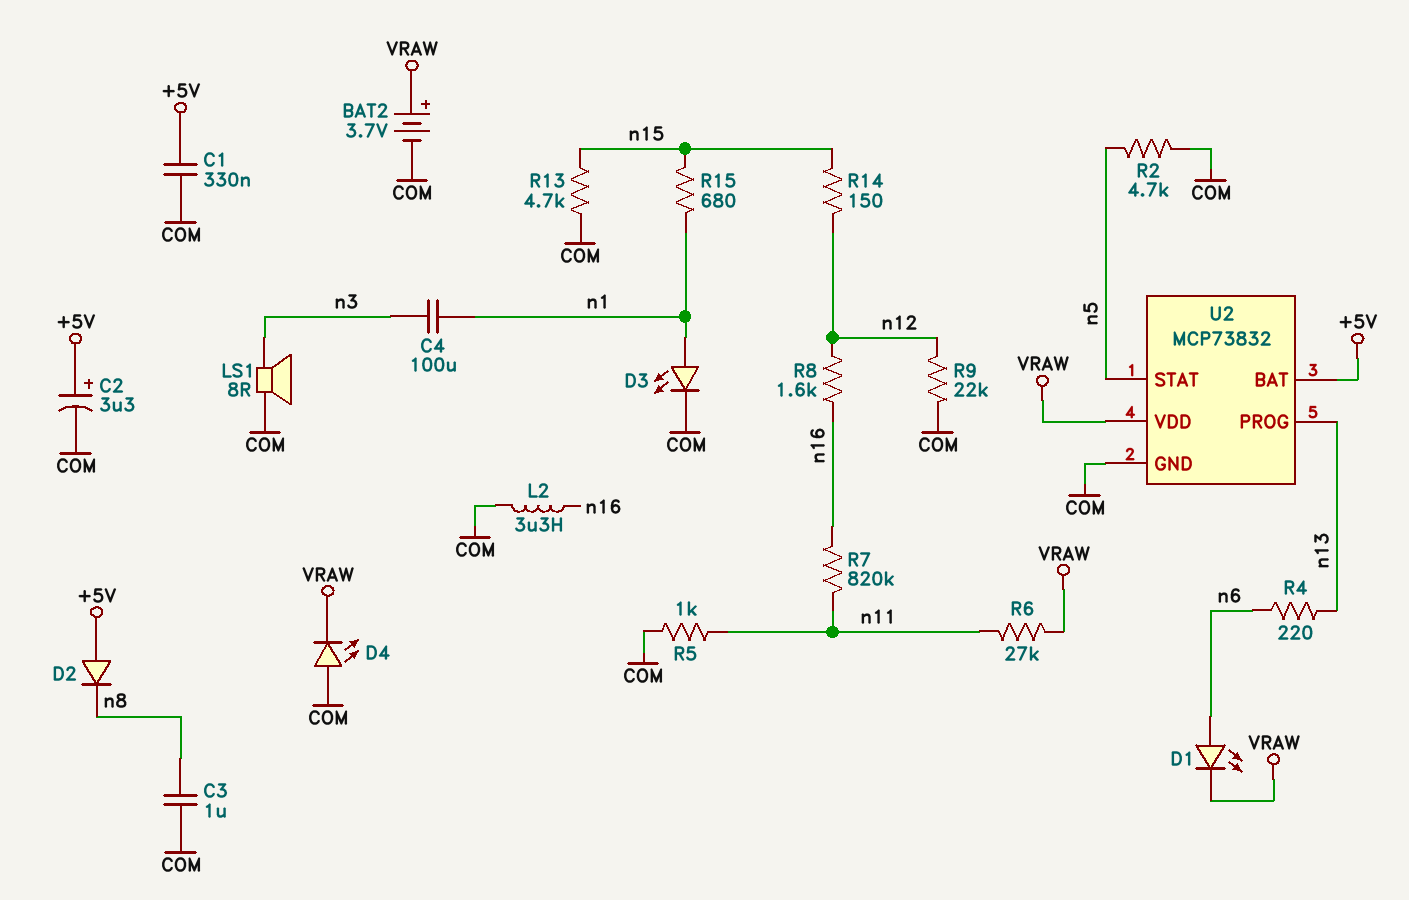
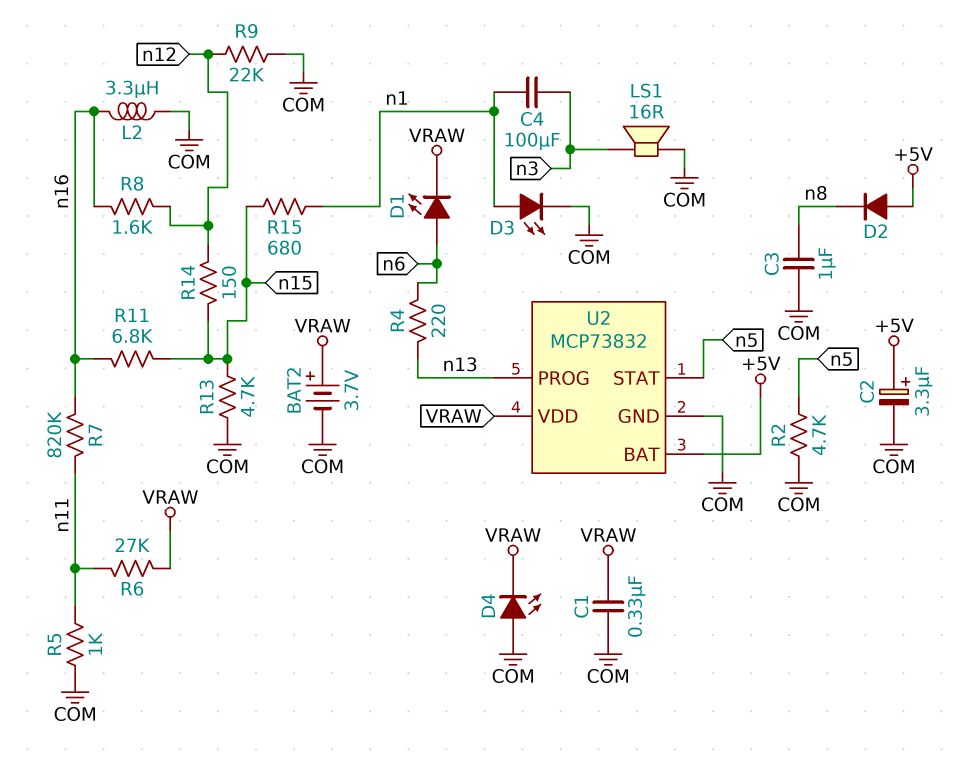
C1: 330nF (+5V, COM) -> 330nF (COM, VRAW)
LS1: speaker 8R (COM, n3) -> speaker 16R (COM, n3)
R11: none -> 6.8k (n15, n16)

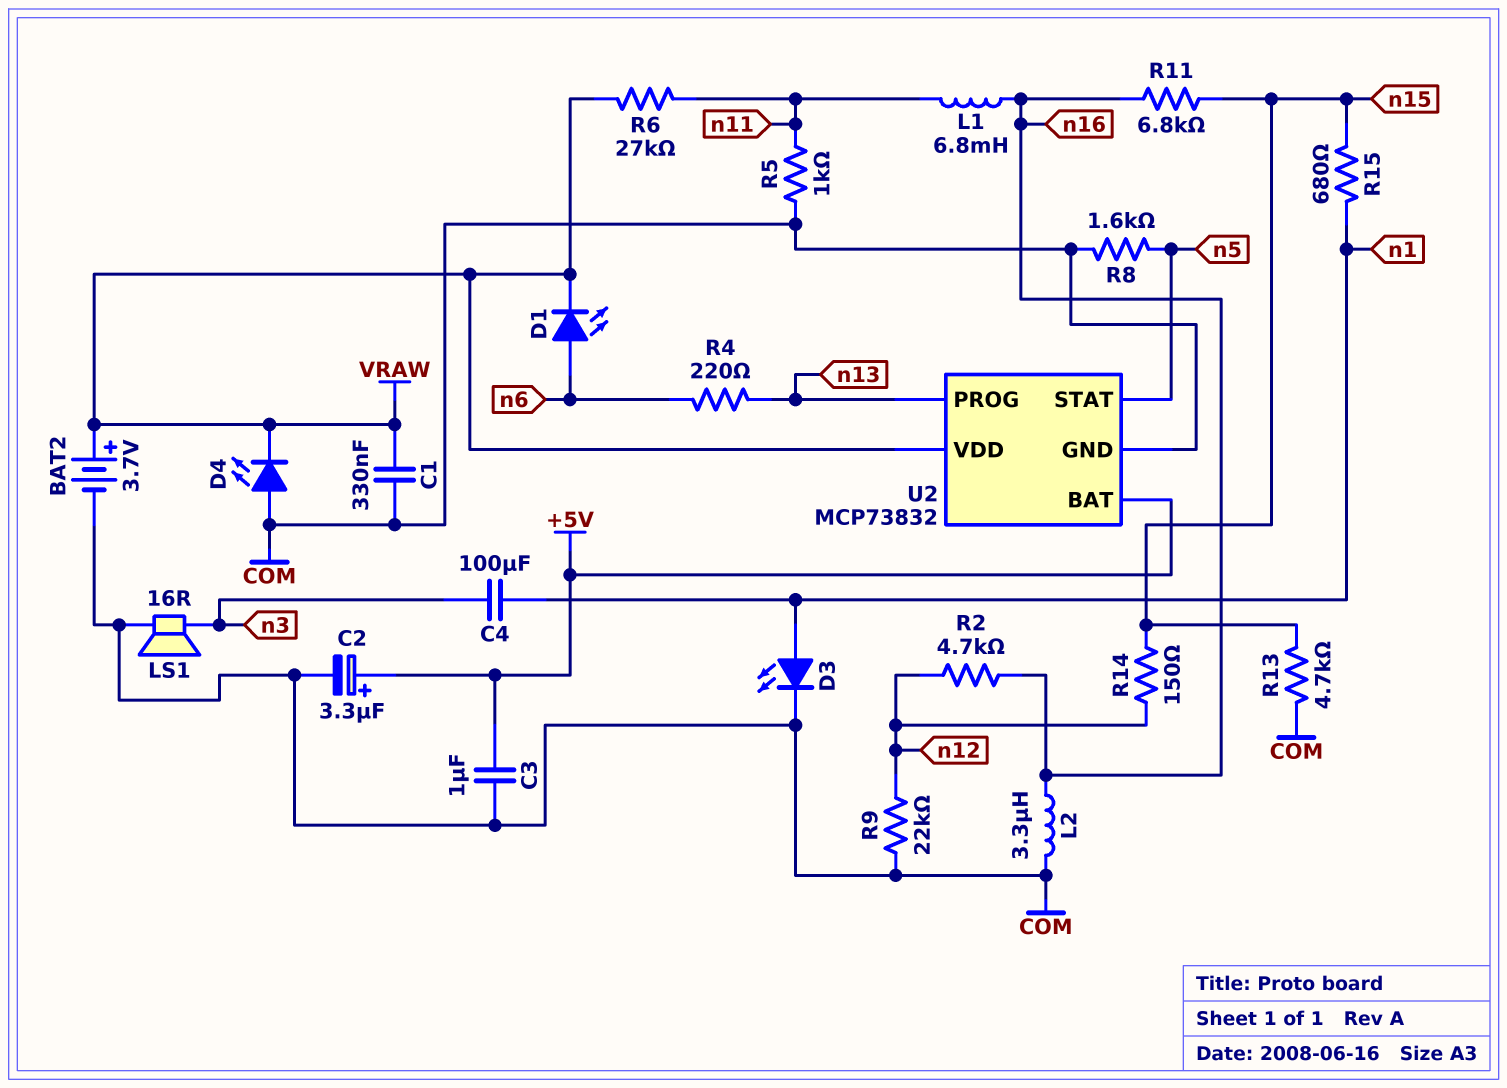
C3: 1uF (COM, n8) -> 1uF (+5V, COM)
D2: diode (A +5V, K n8) -> none
L1: none -> 6.8mH (n11, n16)
R2: 4.7k (COM, n5) -> 4.7k (n12, n16)
R7: 820k (n11, n16) -> none
R8: 1.6k (n12, n16) -> 1.6k (COM, n5)

